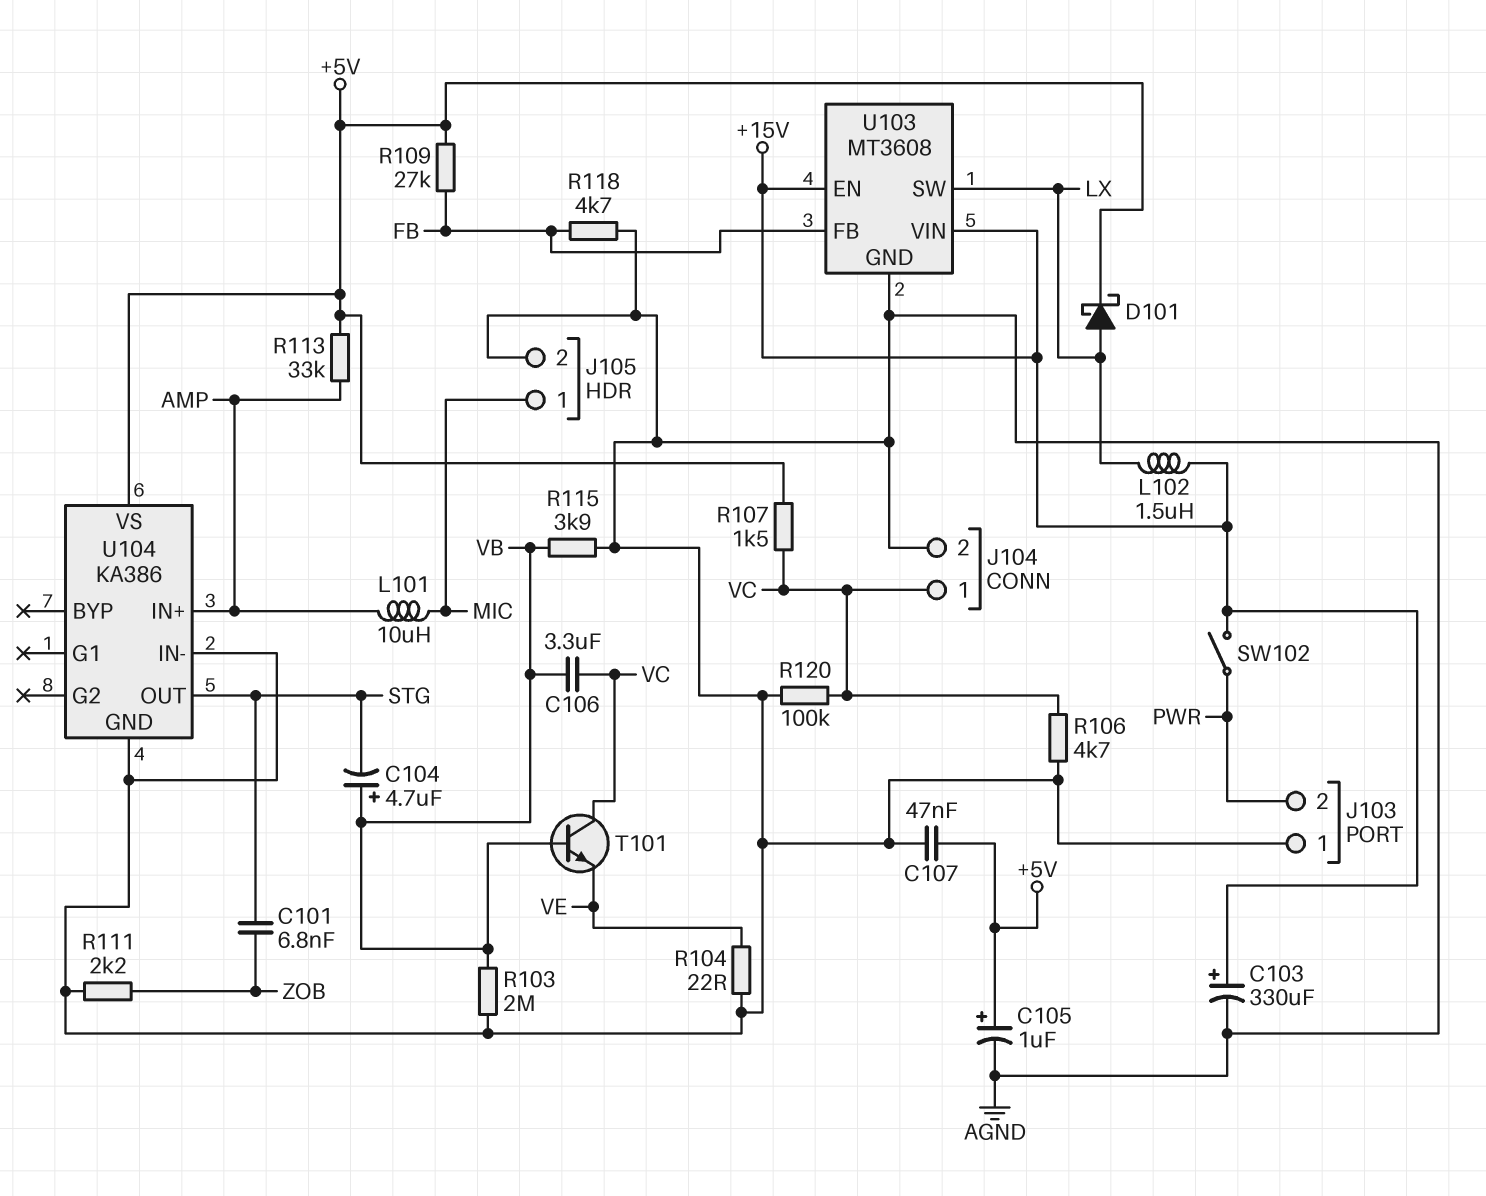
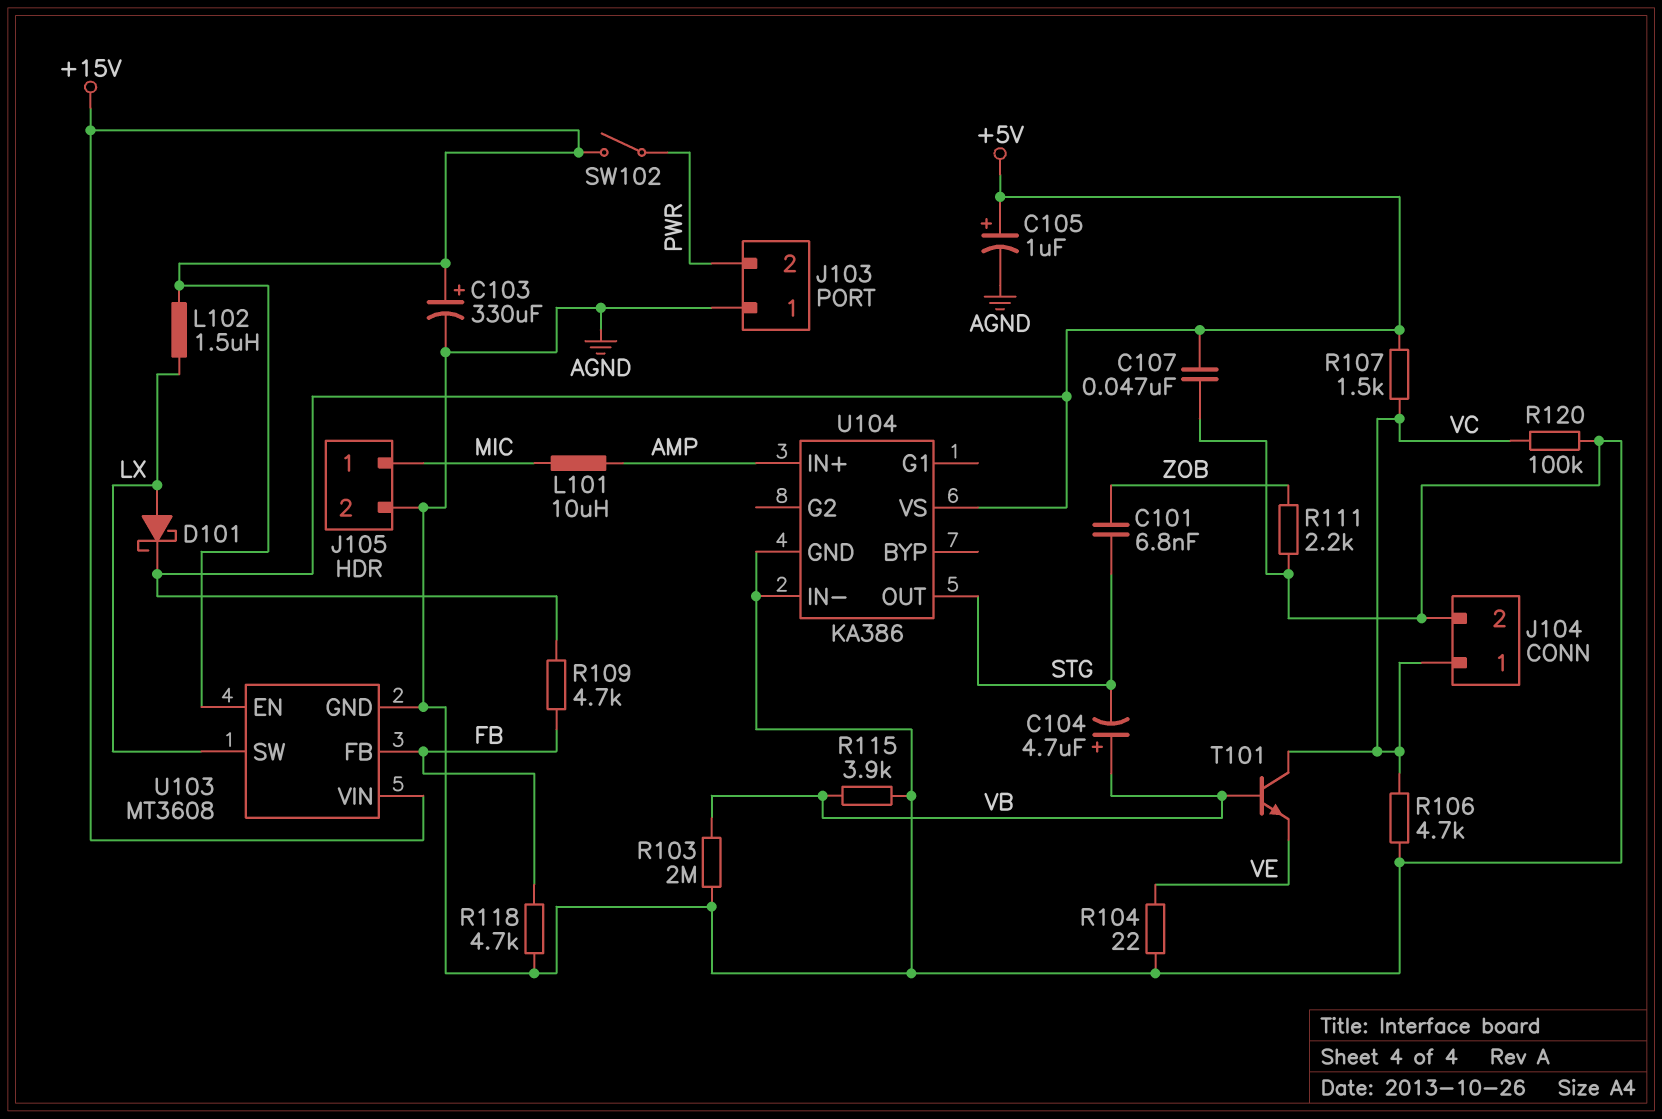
C106: 3.3uF (VB, VC) -> none
R109: 27k (+5V, FB) -> 4.7k (+5V, FB)
R113: 33k (+5V, AMP) -> none

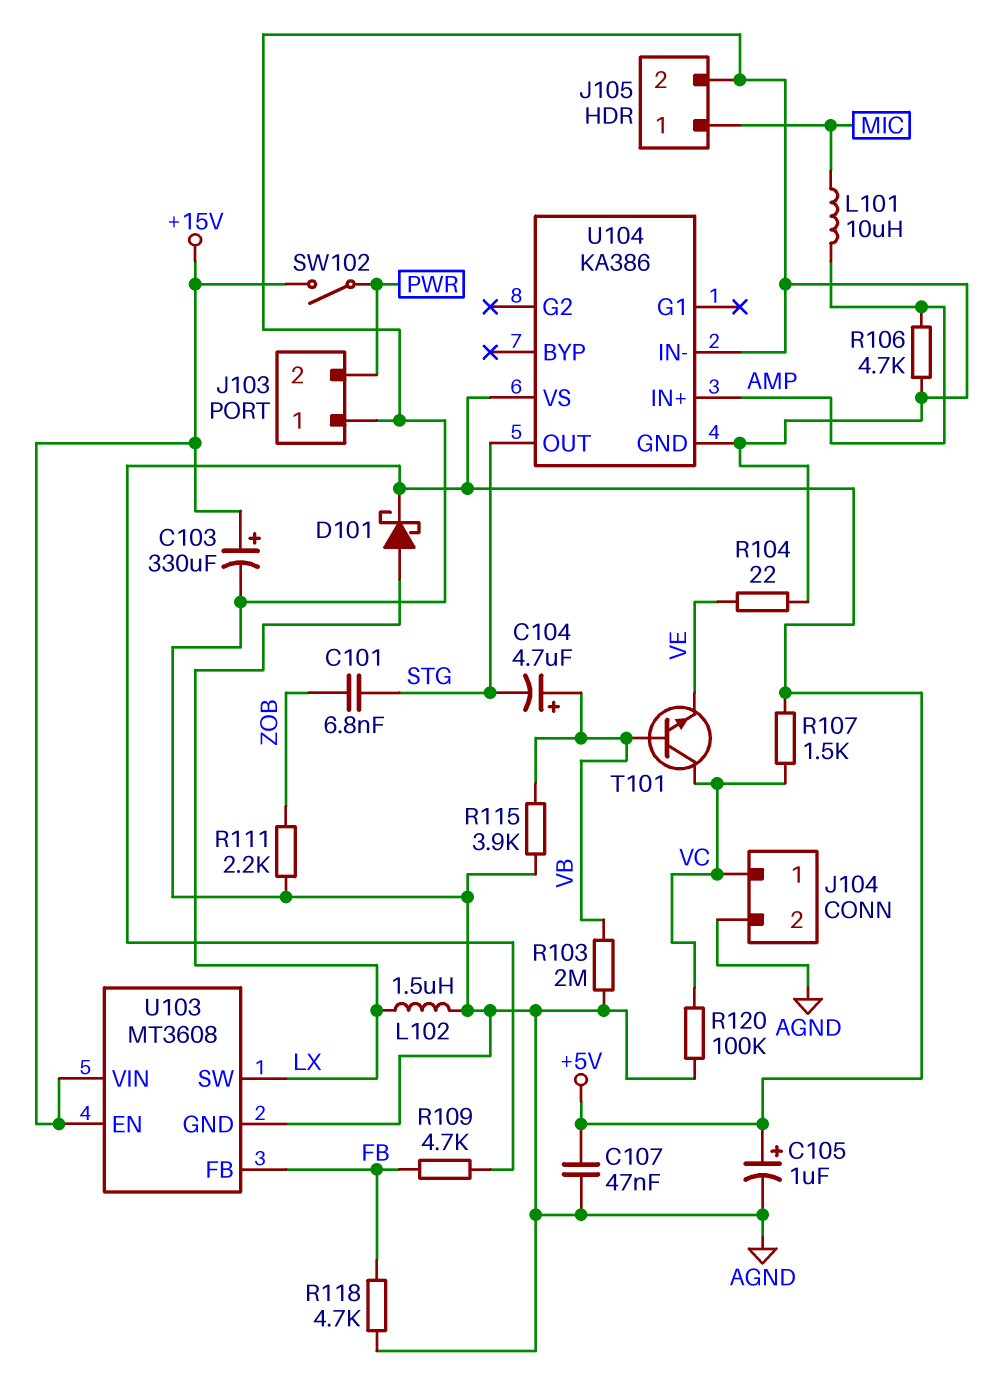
L102: 1.5uH (+15V, LX) -> 1.5uH (AGND, LX)
R106: 4.7k (AGND, VC) -> 4.7k (AGND, AMP)

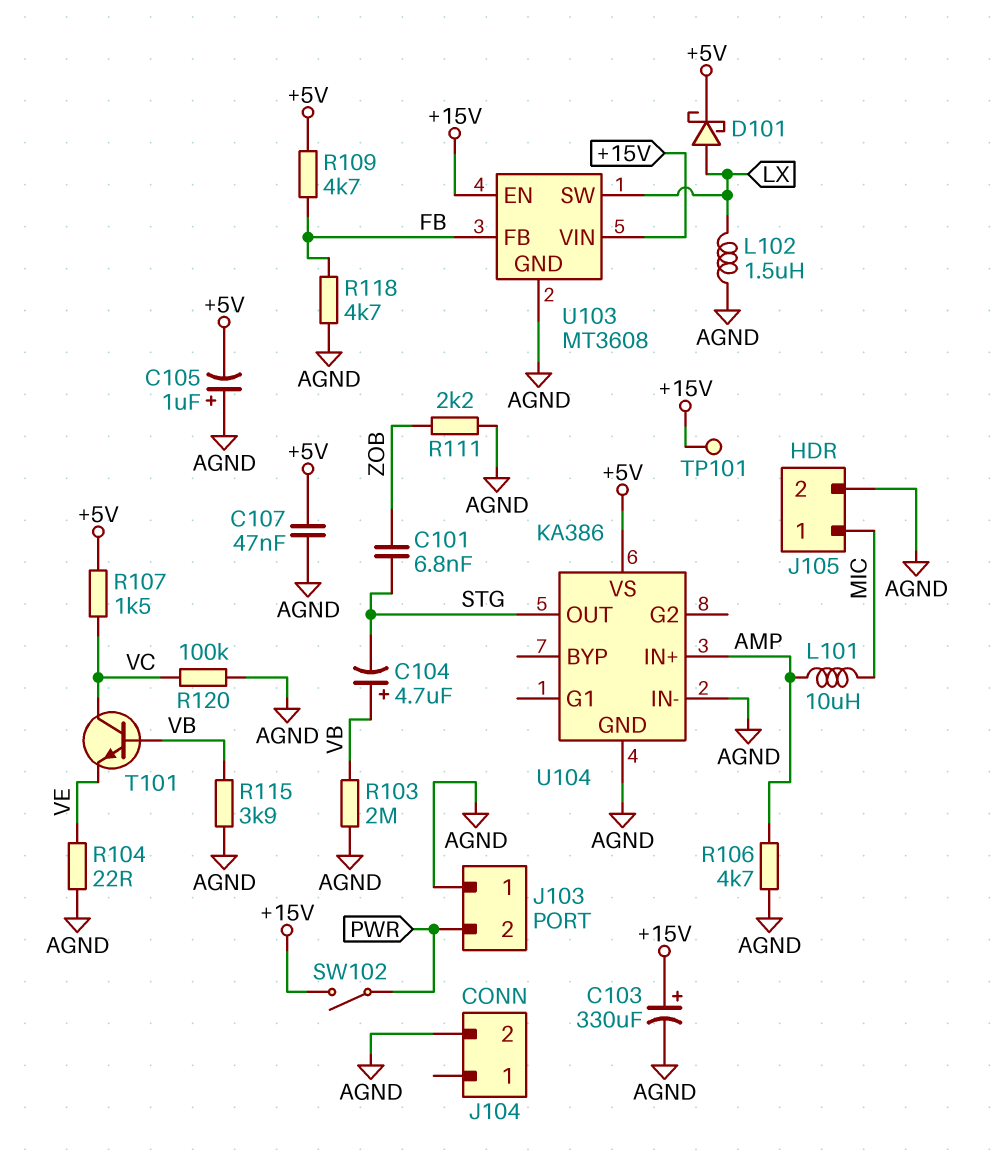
C105: 1uF (plus +5V, minus AGND) -> 1uF (plus AGND, minus +5V)
J104 pin 1: VC -> none
TP101: none -> test point (+15V)

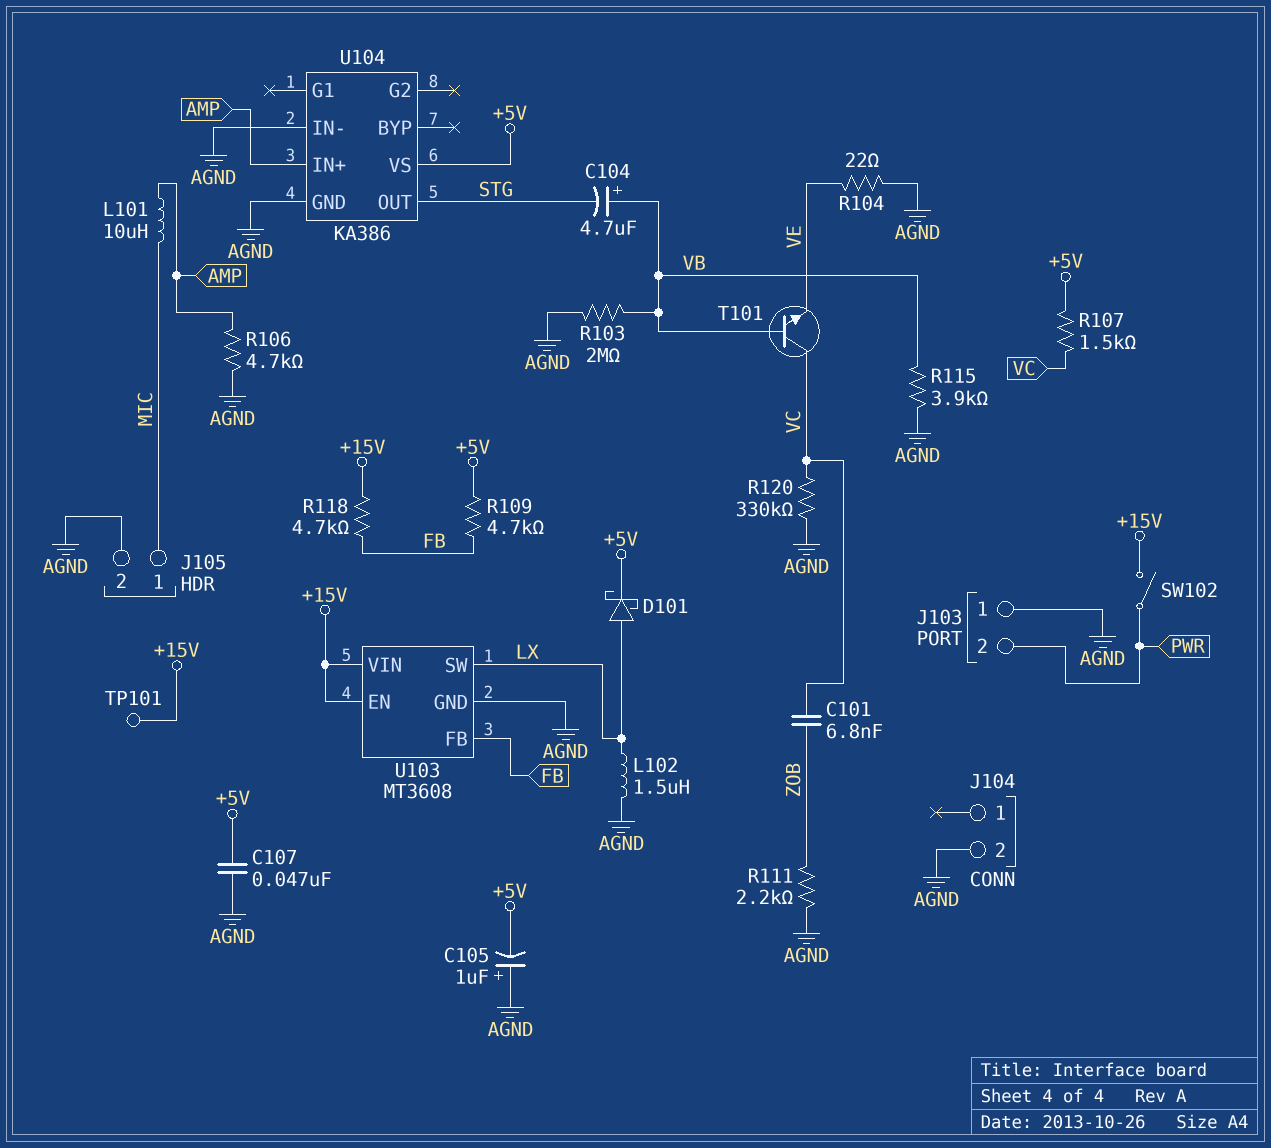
C101: 6.8nF (STG, ZOB) -> 6.8nF (VC, ZOB)
C103: 330uF (plus +15V, minus AGND) -> none
R118: 4.7k (AGND, FB) -> 4.7k (+15V, FB)
R120: 100k (AGND, VC) -> 330k (AGND, VC)

